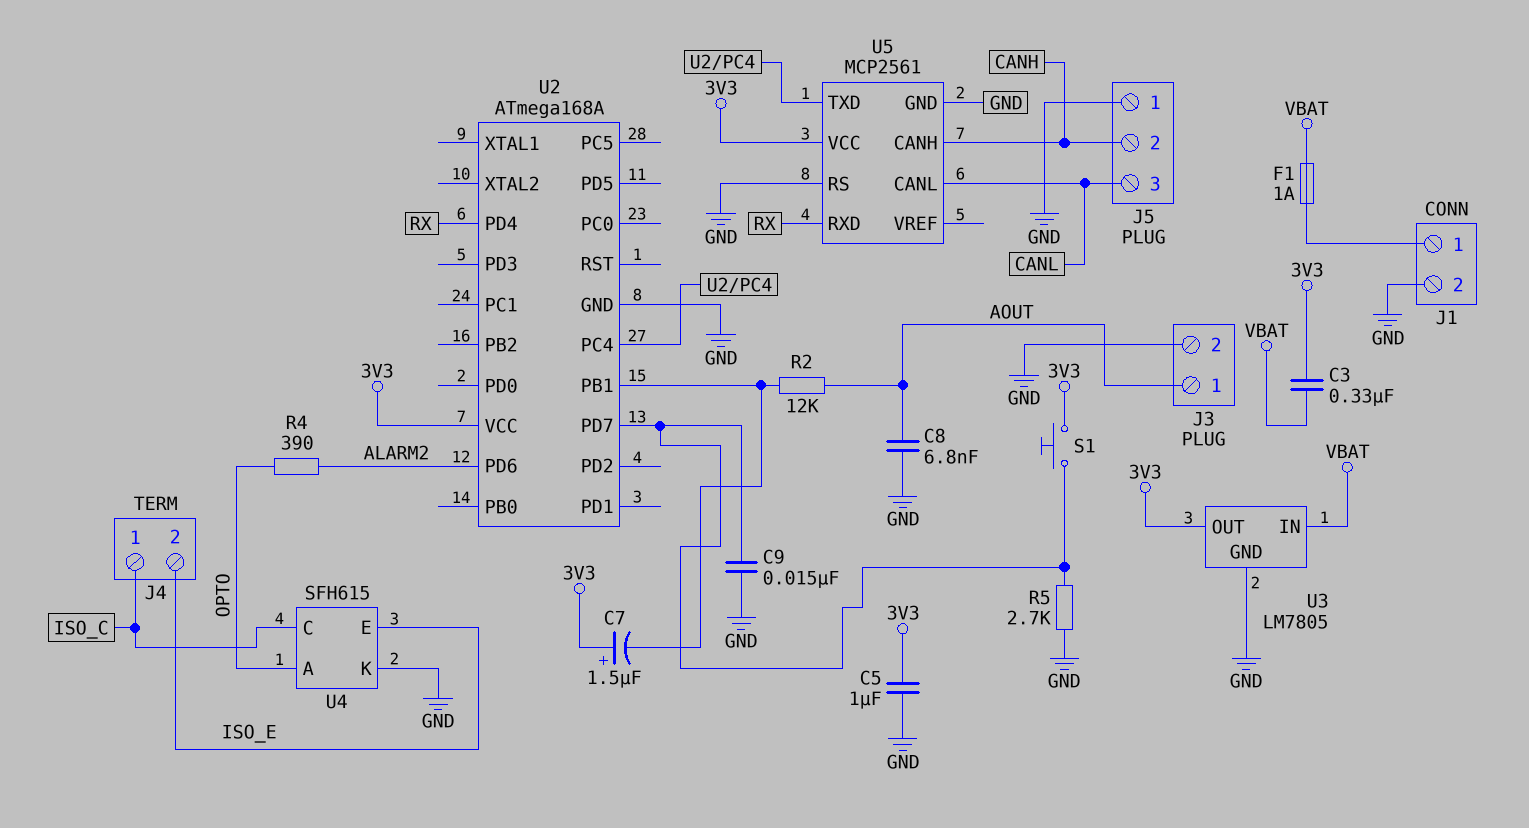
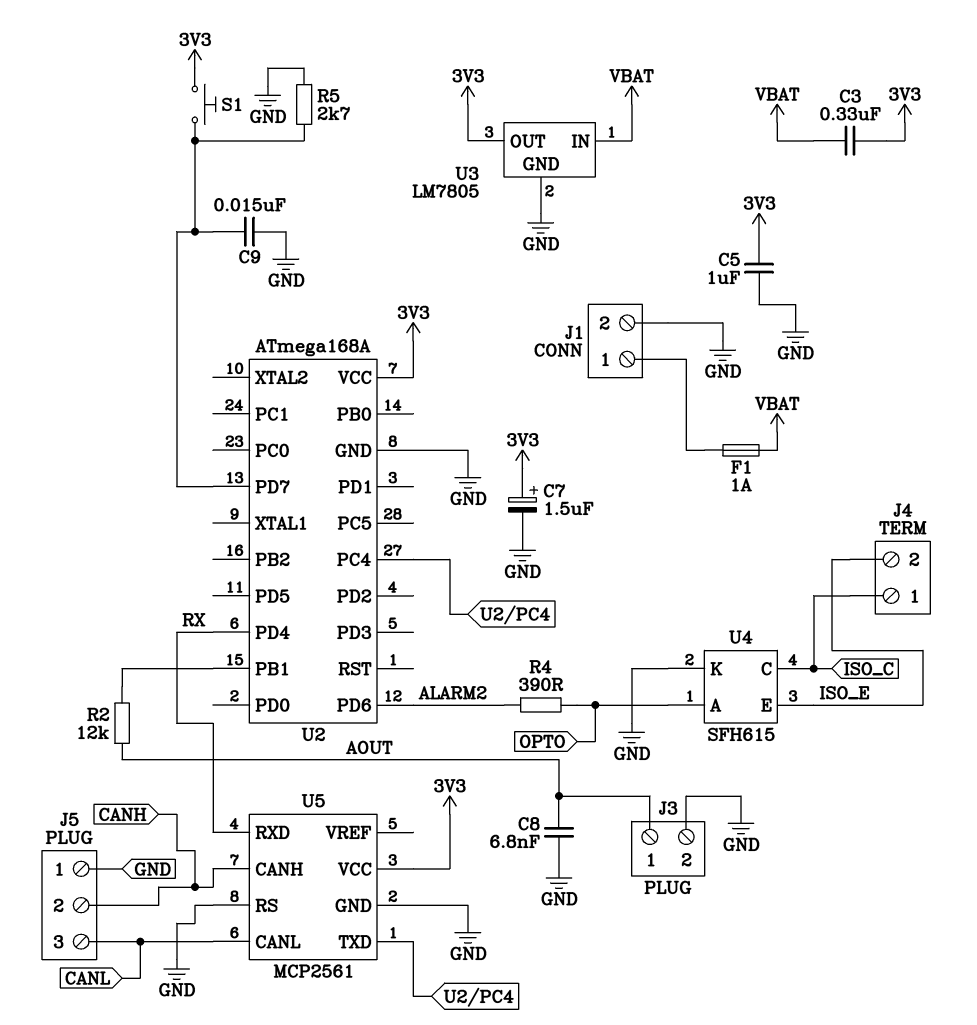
C7: 1.5uF (plus 3V3, minus U2/PB1) -> 1.5uF (plus 3V3, minus GND)

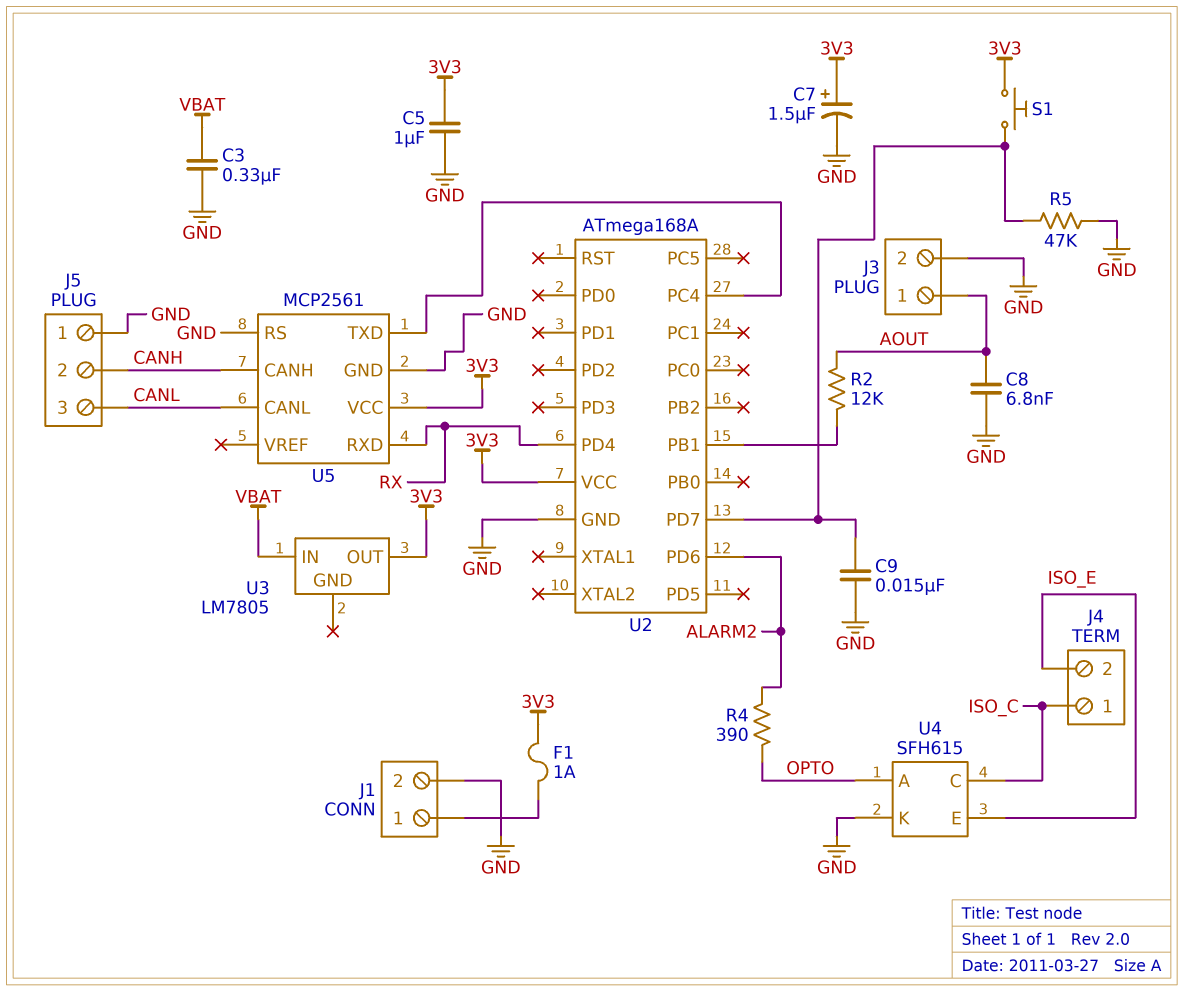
C3: 330nF (3V3, VBAT) -> 330nF (GND, VBAT)
F1: 1A (J1/1, VBAT) -> 1A (3V3, J1/1)
R5: 2.7k (GND, U2/PD7) -> 47k (GND, U2/PD7)
U3 pin GND: GND -> none

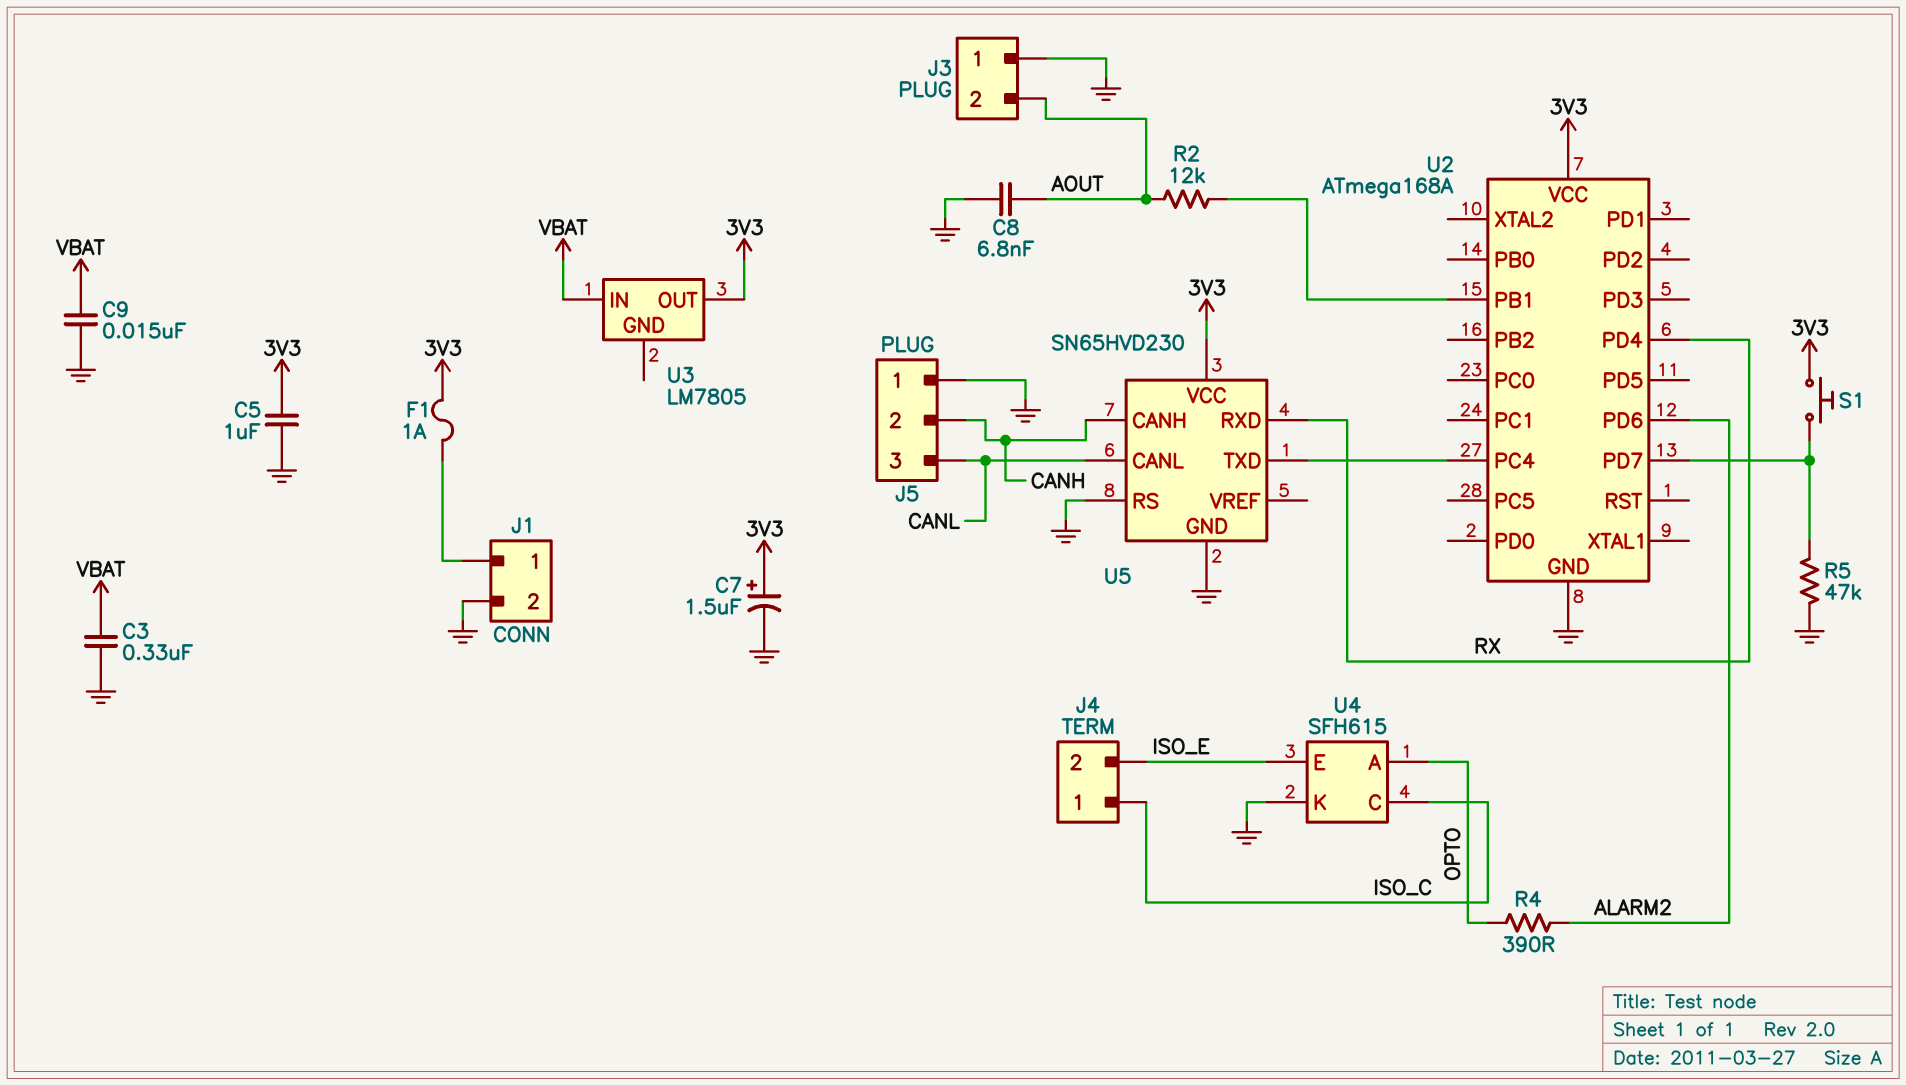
C9: 15nF (GND, U2/PD7) -> 15nF (GND, VBAT)
J3 pin 1: AOUT -> GND
J3 pin 2: GND -> AOUT
U5: MCP2561 -> SN65HVD230

